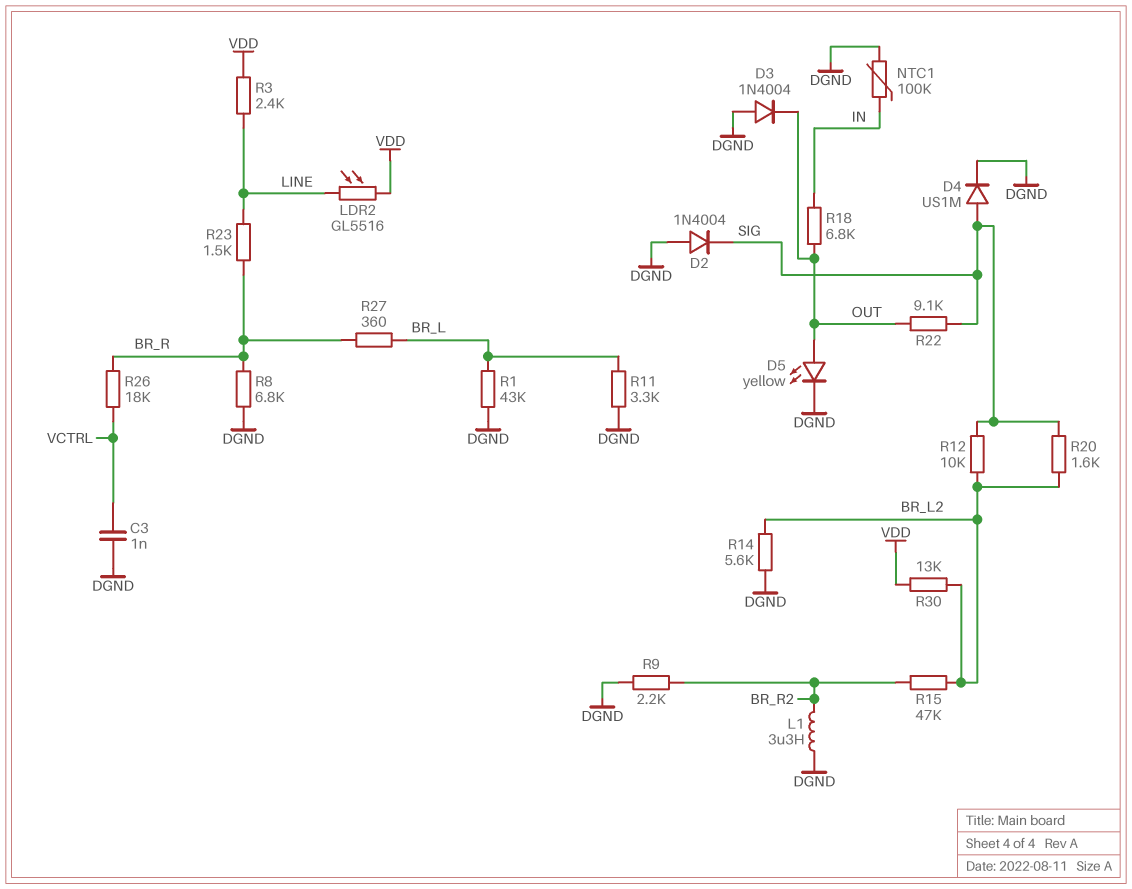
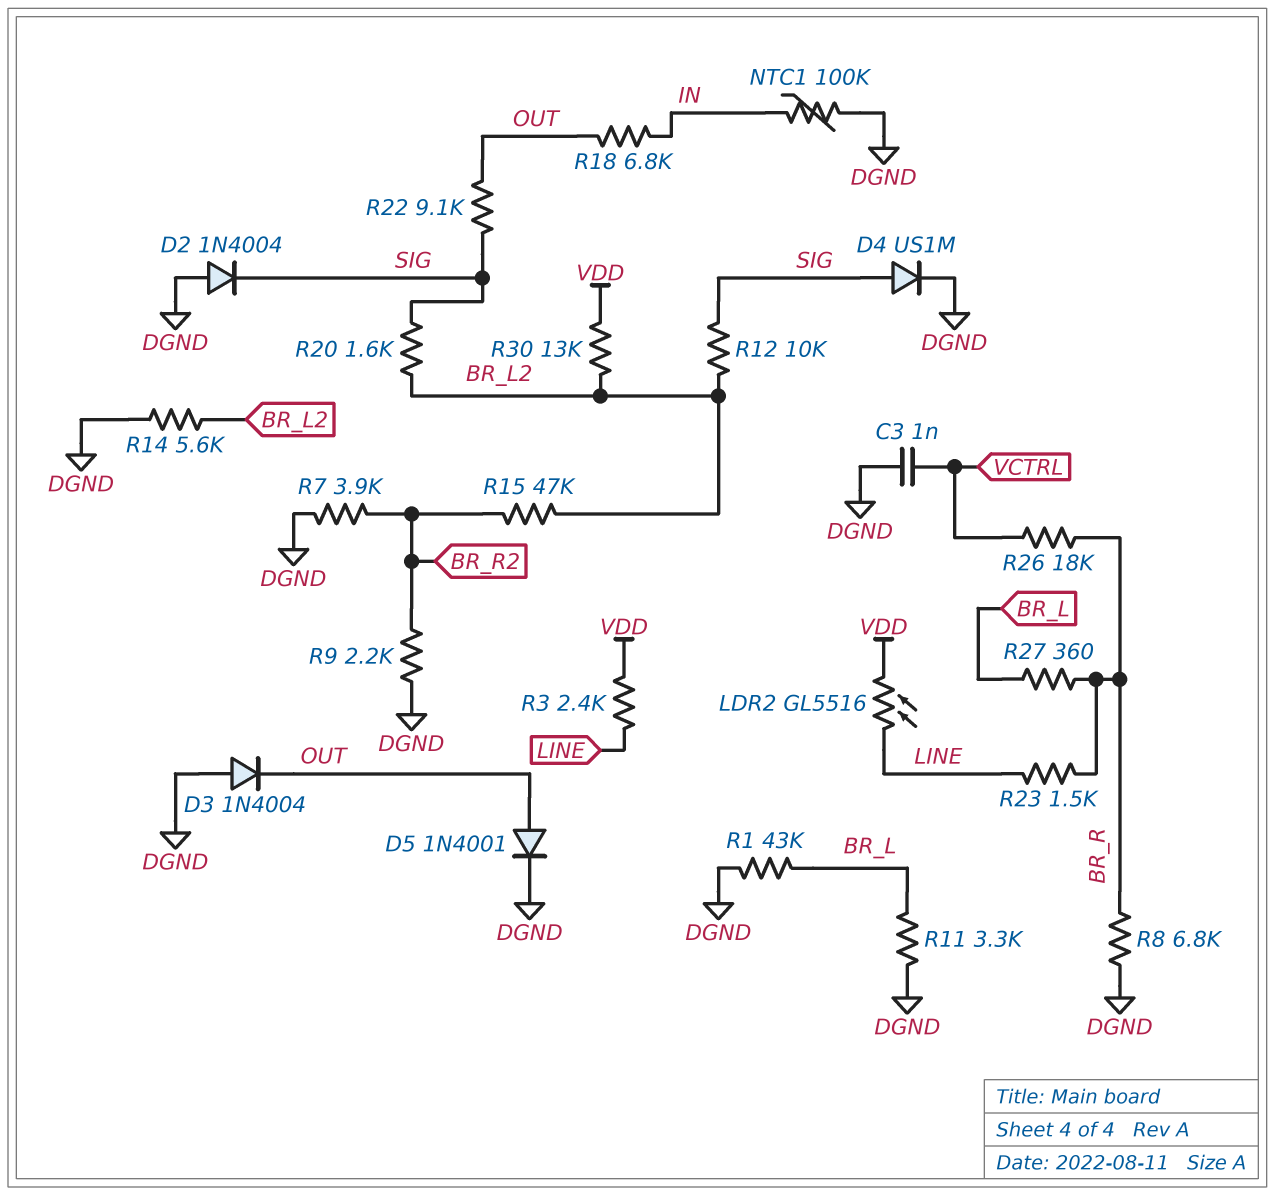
D5: LED yellow (A OUT, K DGND) -> diode 1N4001 (A OUT, K DGND)
L1: 3.3uH (BR_R2, DGND) -> none
R7: none -> 3.9k (BR_R2, DGND)

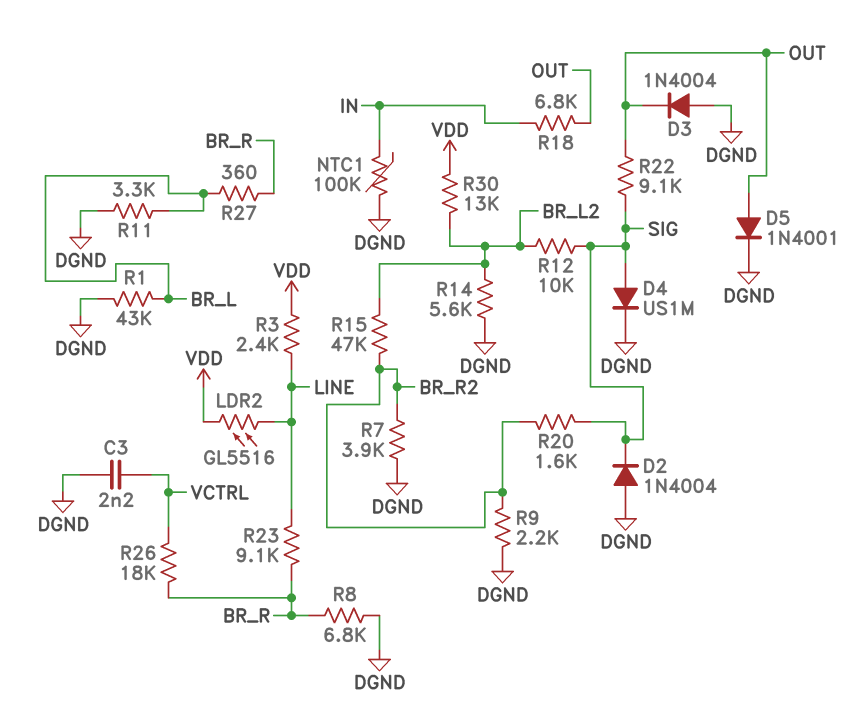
C3: 1nF (DGND, VCTRL) -> 2.2nF (DGND, VCTRL)
R20: 1.6k (BR_L2, SIG) -> 1.6k (BR_R2, SIG)
R23: 1.5k (BR_R, LINE) -> 9.1k (BR_R, LINE)

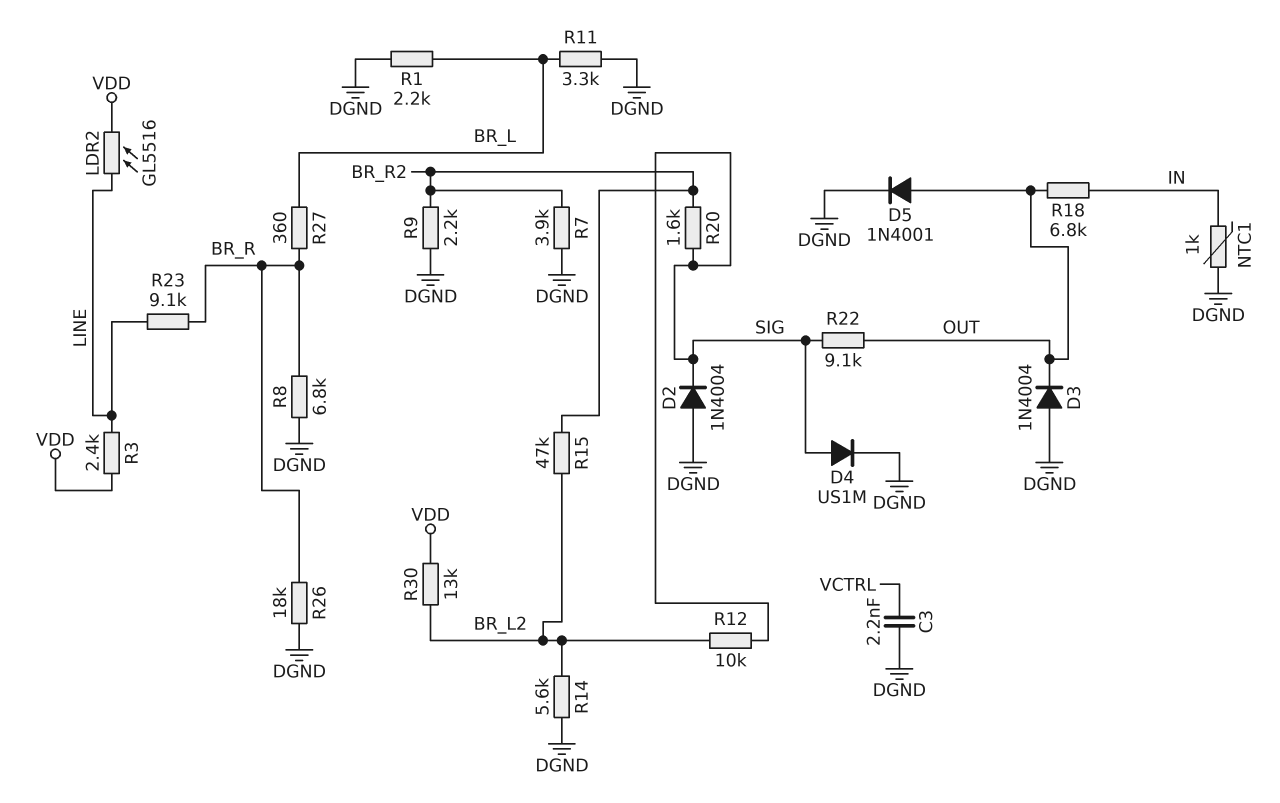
NTC1: 100k (DGND, IN) -> 1k (DGND, IN)
R1: 43k (BR_L, DGND) -> 2.2k (BR_L, DGND)
R26: 18k (BR_R, VCTRL) -> 18k (BR_R, DGND)

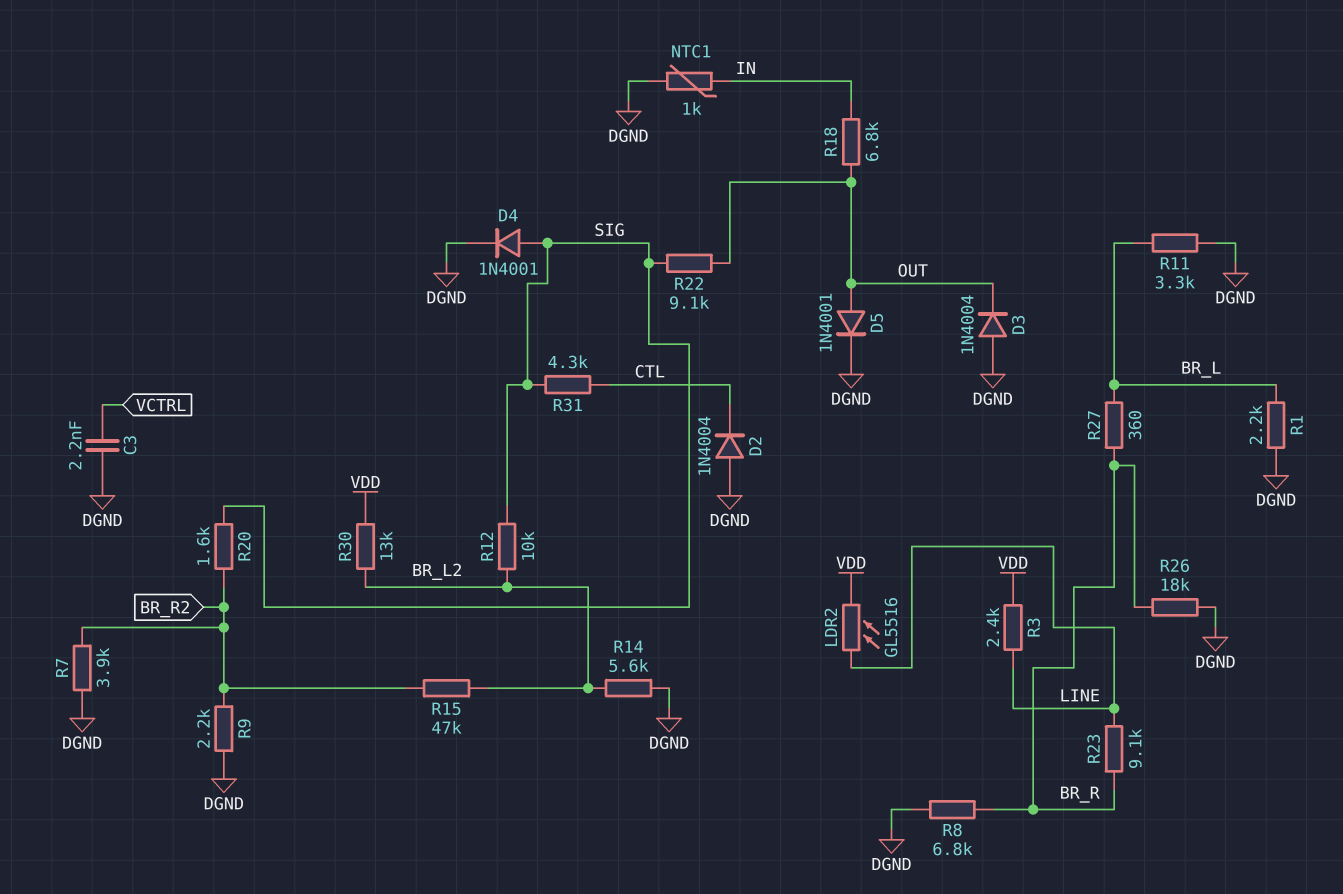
D2: diode 1N4004 (A DGND, K SIG) -> diode 1N4004 (A DGND, K CTL)
D4: diode US1M (A SIG, K DGND) -> diode 1N4001 (A SIG, K DGND)
R31: none -> 4.3k (CTL, SIG)

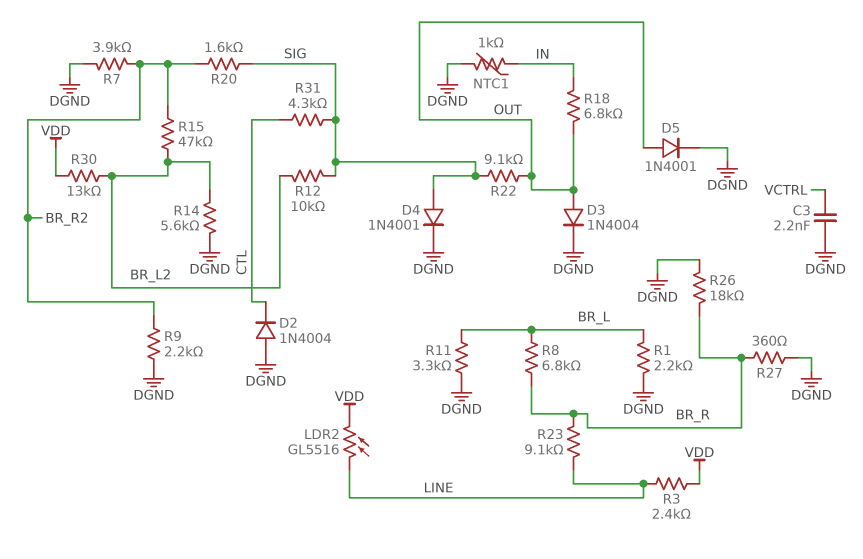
D3: diode 1N4004 (A DGND, K OUT) -> diode 1N4004 (A OUT, K DGND)
R8: 6.8k (BR_R, DGND) -> 6.8k (BR_L, BR_R)
R27: 360 (BR_L, BR_R) -> 360 (BR_R, DGND)

